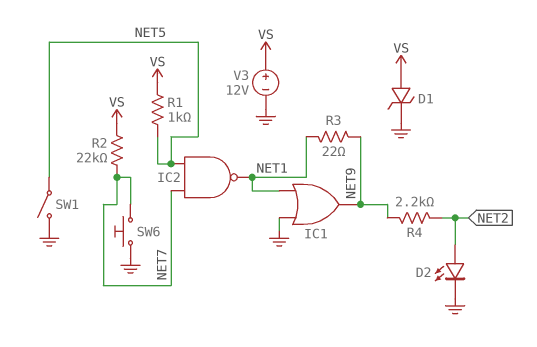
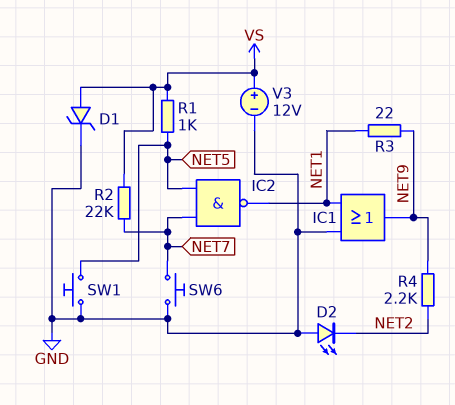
D2: LED (A NET2, K GND) -> LED (A GND, K NET2)
SW1: switch (GND, NET5) -> button (GND, NET5)

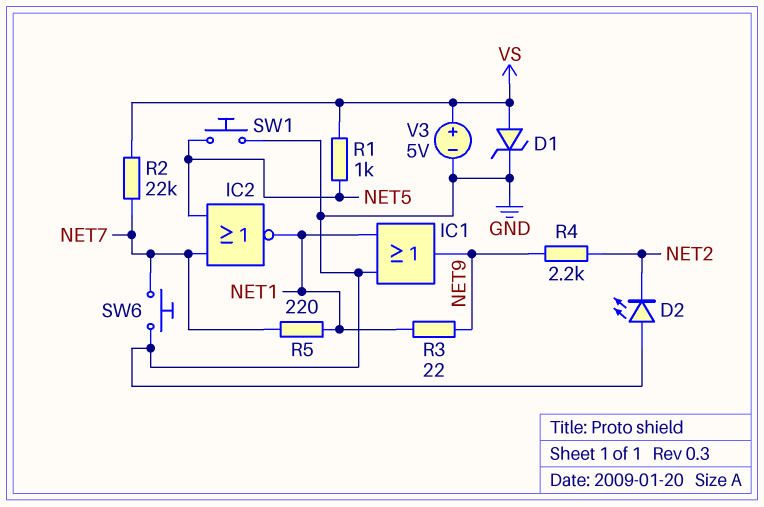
IC2: NAND (in NET5, in NET7, out NET1) -> NOR (in NET5, in NET7, out NET1)
R5: none -> 220 (NET1, NET7)
V3: 12V (plus VS, minus GND) -> 5V (plus VS, minus GND)

